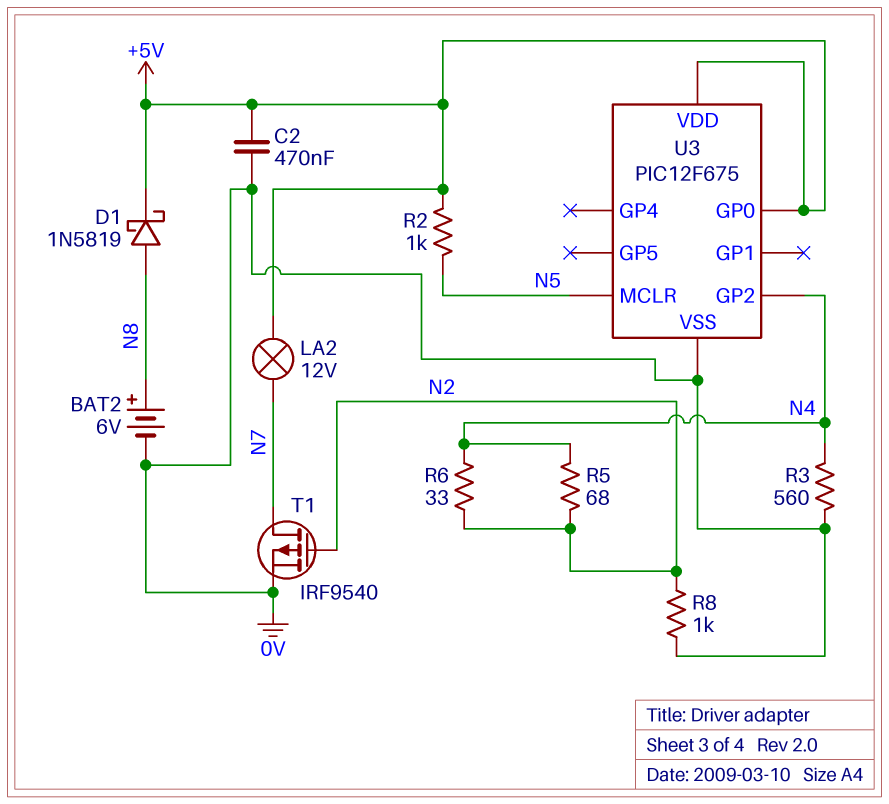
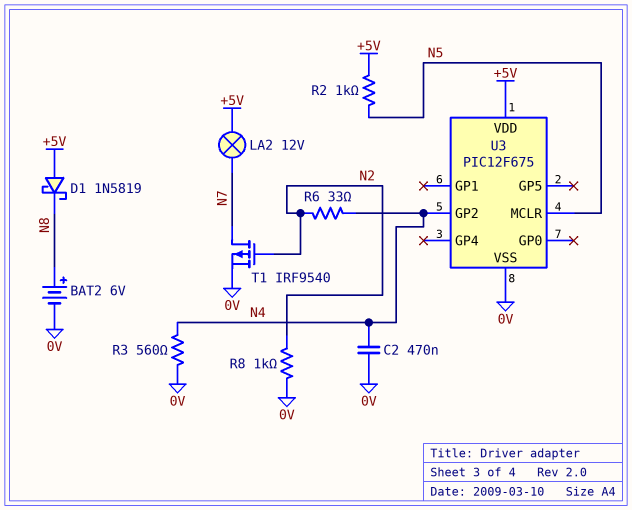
C2: 470nF (+5V, 0V) -> 470nF (0V, N4)
D1: schottky 1N5819 (A N8, K +5V) -> schottky 1N5819 (A +5V, K N8)
R5: 68 (N2, N4) -> none
U3 pin GP0: +5V -> none

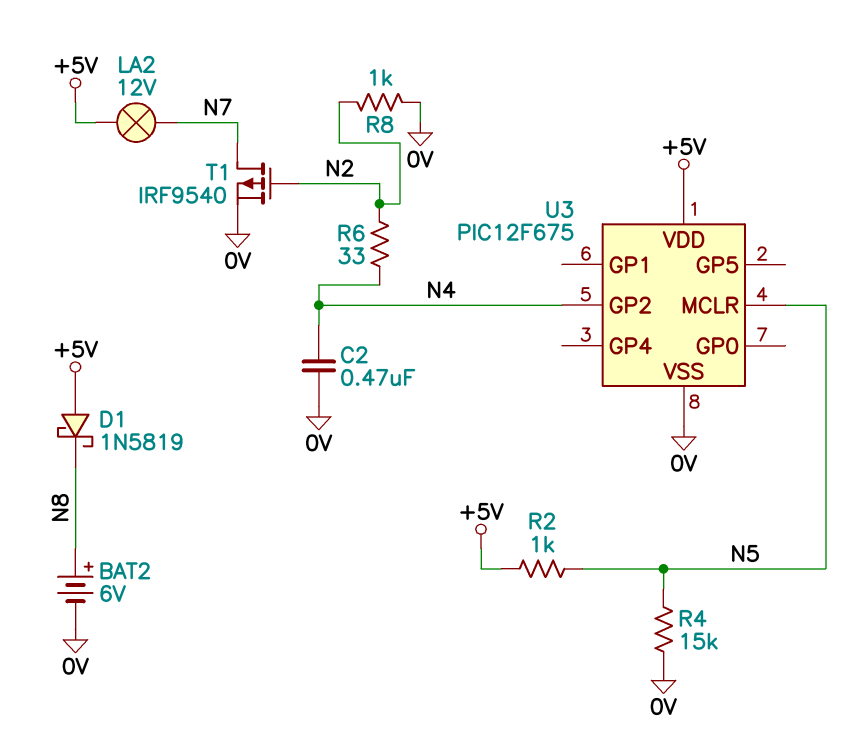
R3: 560 (0V, N4) -> none
R4: none -> 15k (0V, N5)

